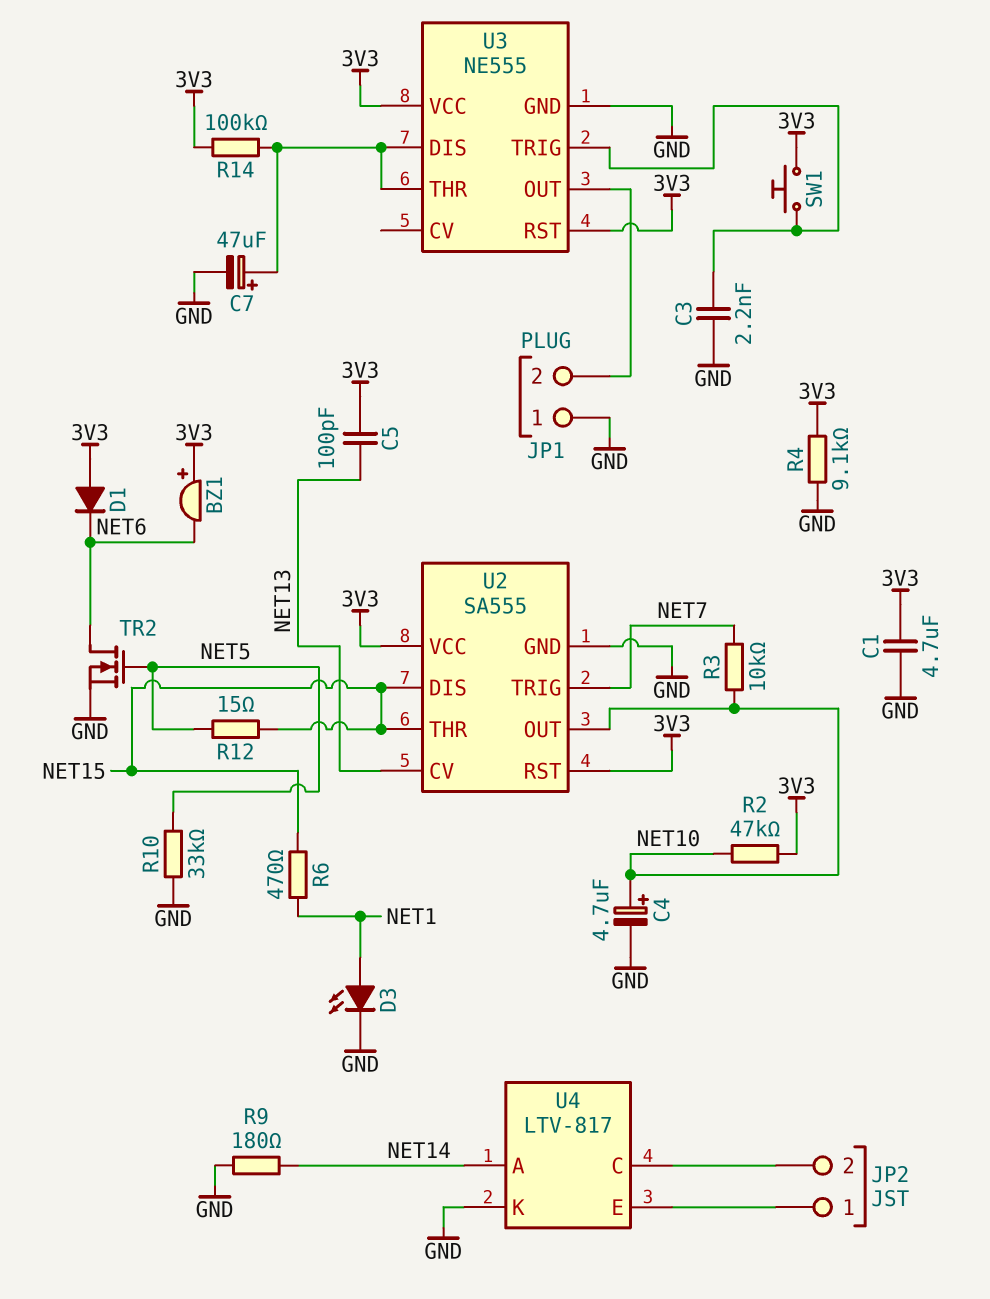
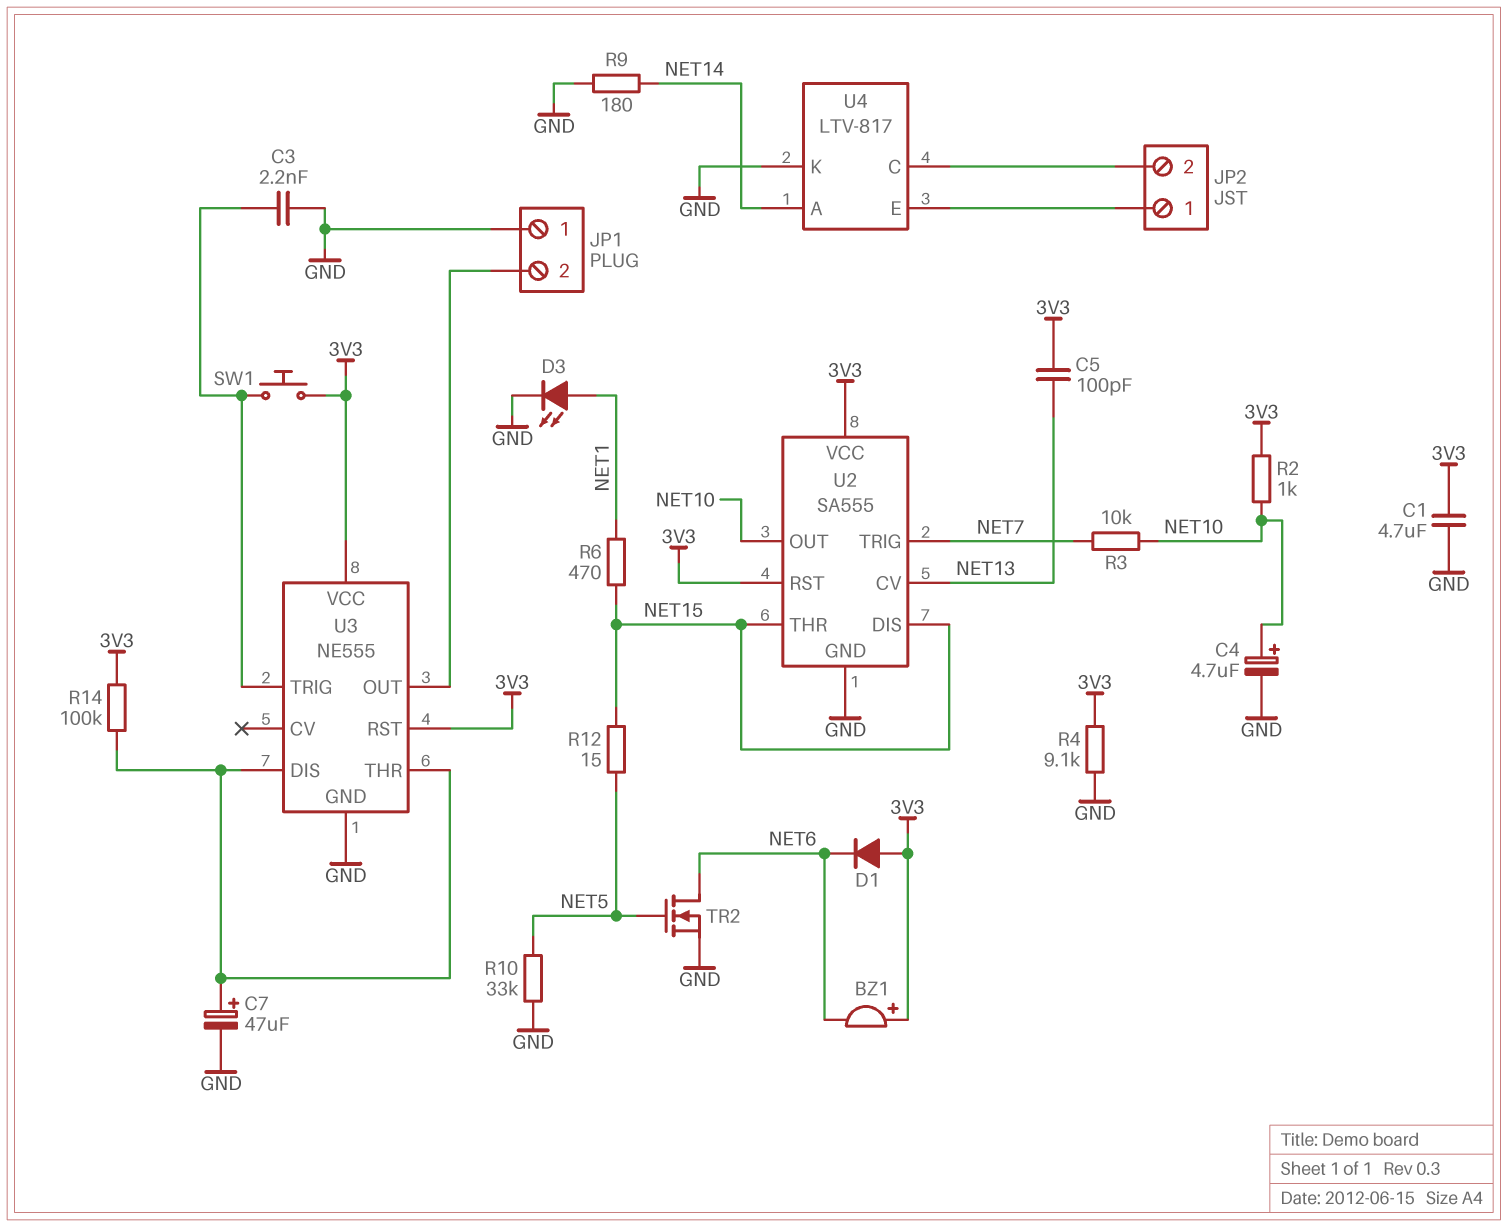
R2: 47k (3V3, NET10) -> 1k (3V3, NET10)

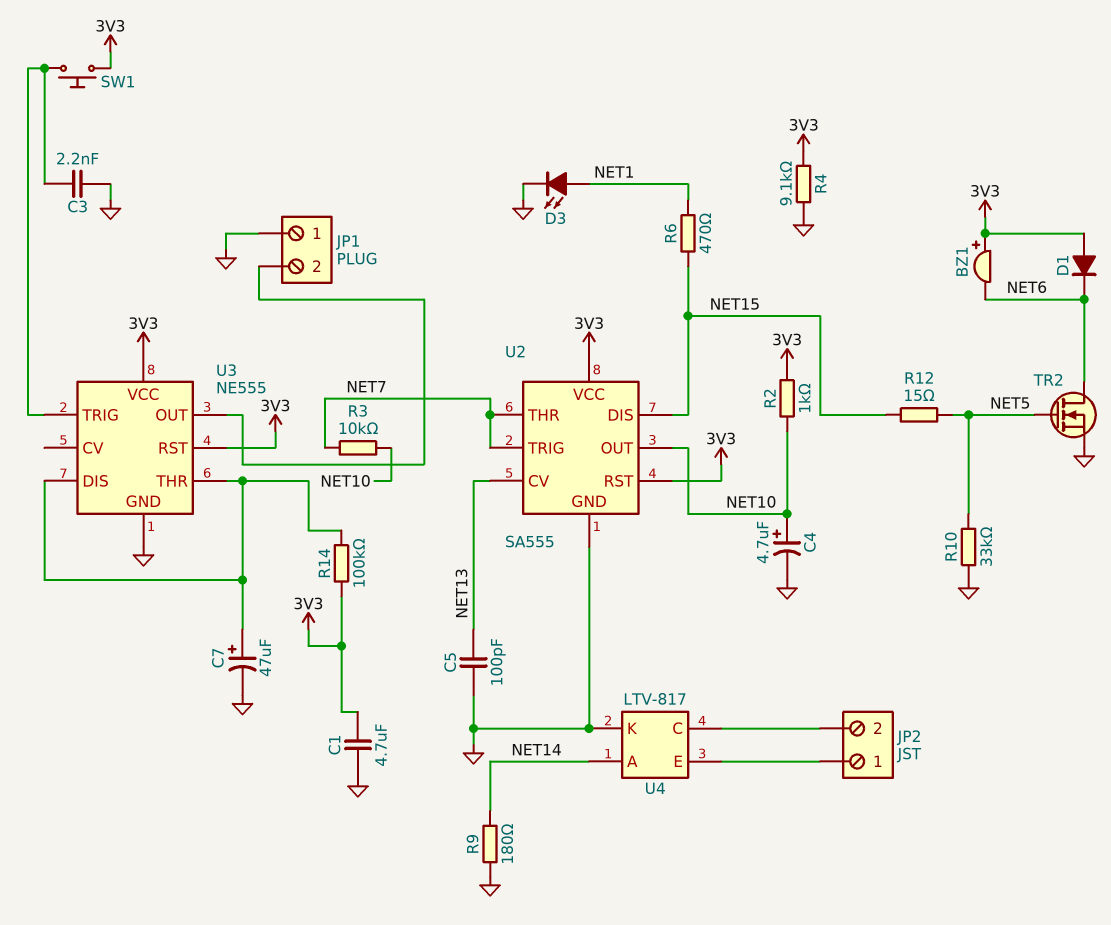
C5: 100pF (3V3, NET13) -> 100pF (GND, NET13)
U2 pin THR: NET15 -> NET7

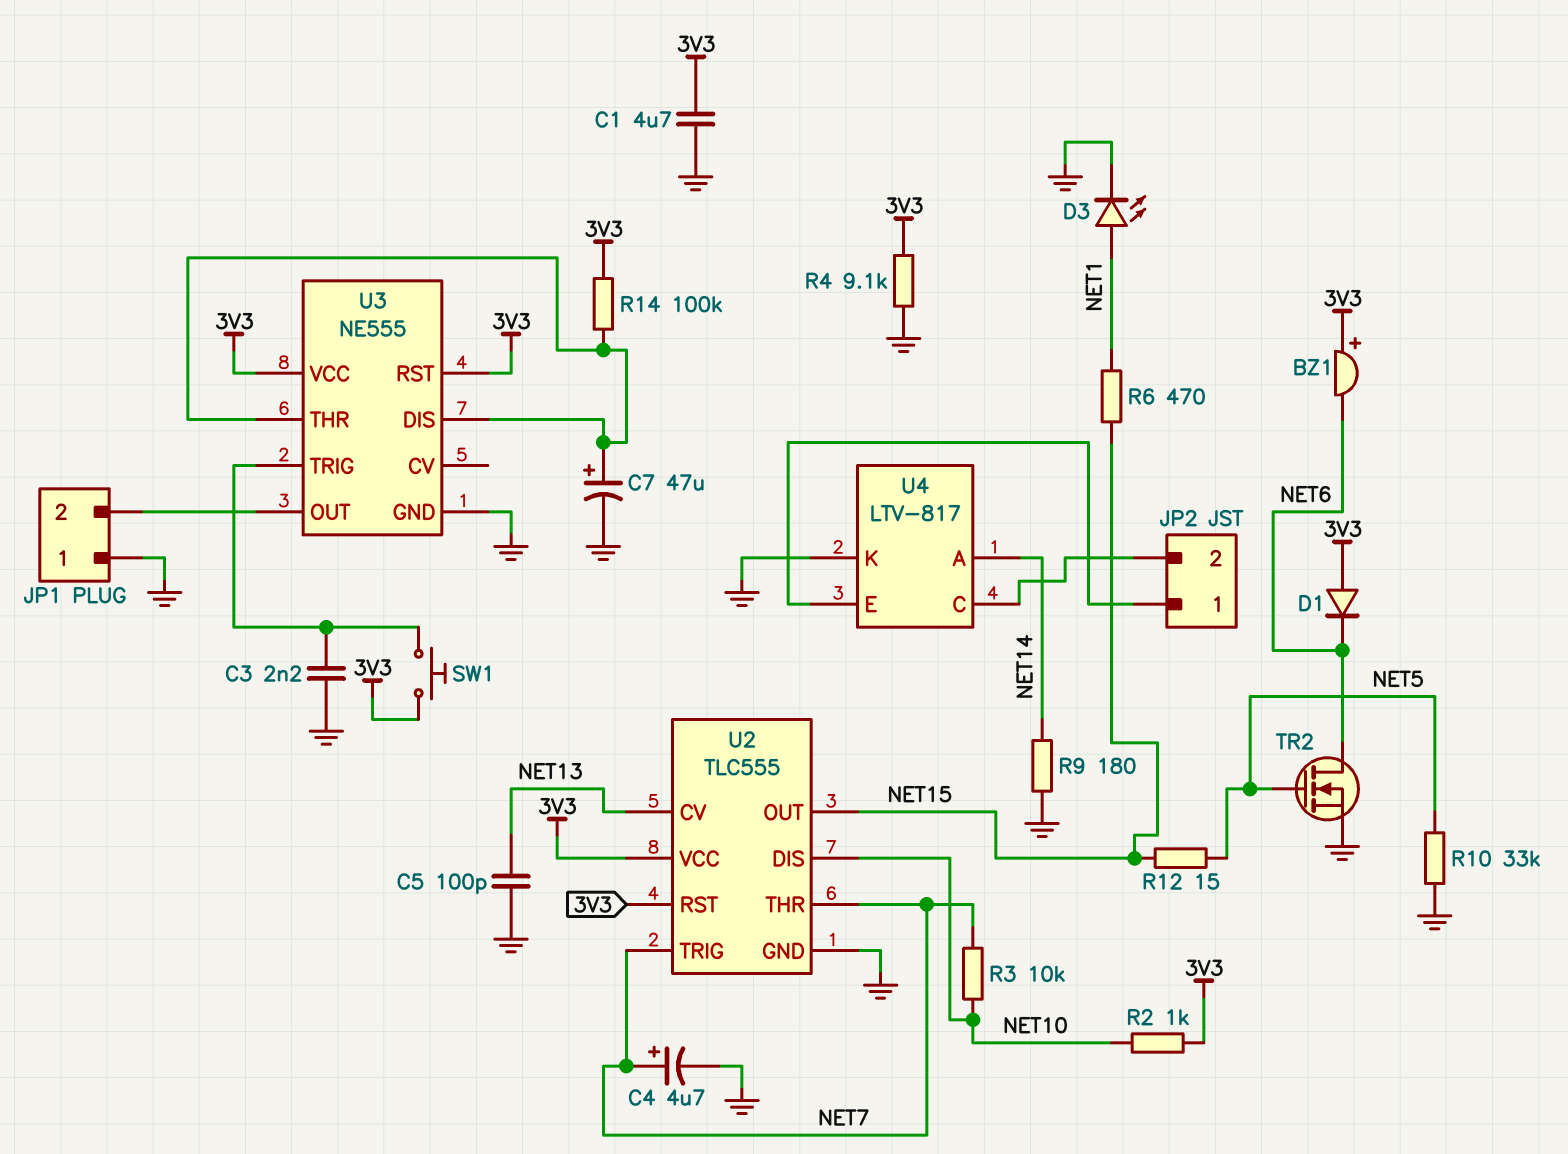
C4: 4.7uF (plus NET10, minus GND) -> 4.7uF (plus NET7, minus GND)
U2: SA555 -> TLC555
U2 pin DIS: NET15 -> NET10
U2 pin OUT: NET10 -> NET15

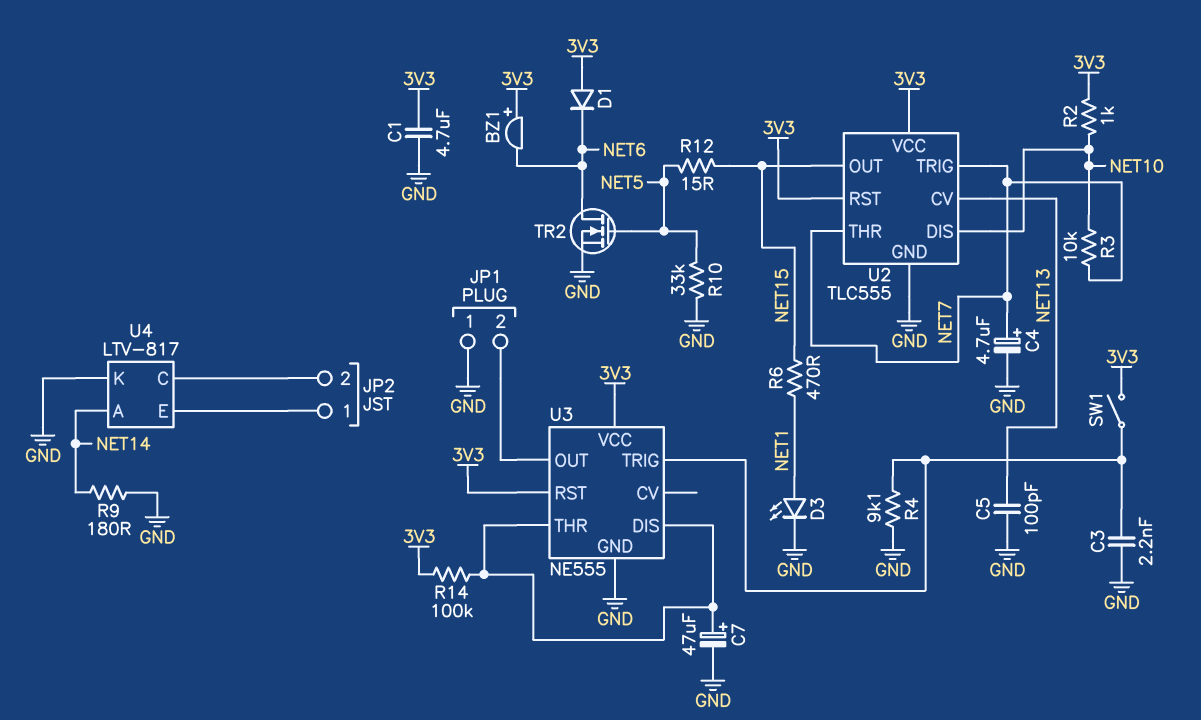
R4: 9.1k (3V3, GND) -> 9.1k (GND, U3/TRIG)
SW1: button (3V3, U3/TRIG) -> switch (3V3, U3/TRIG)

